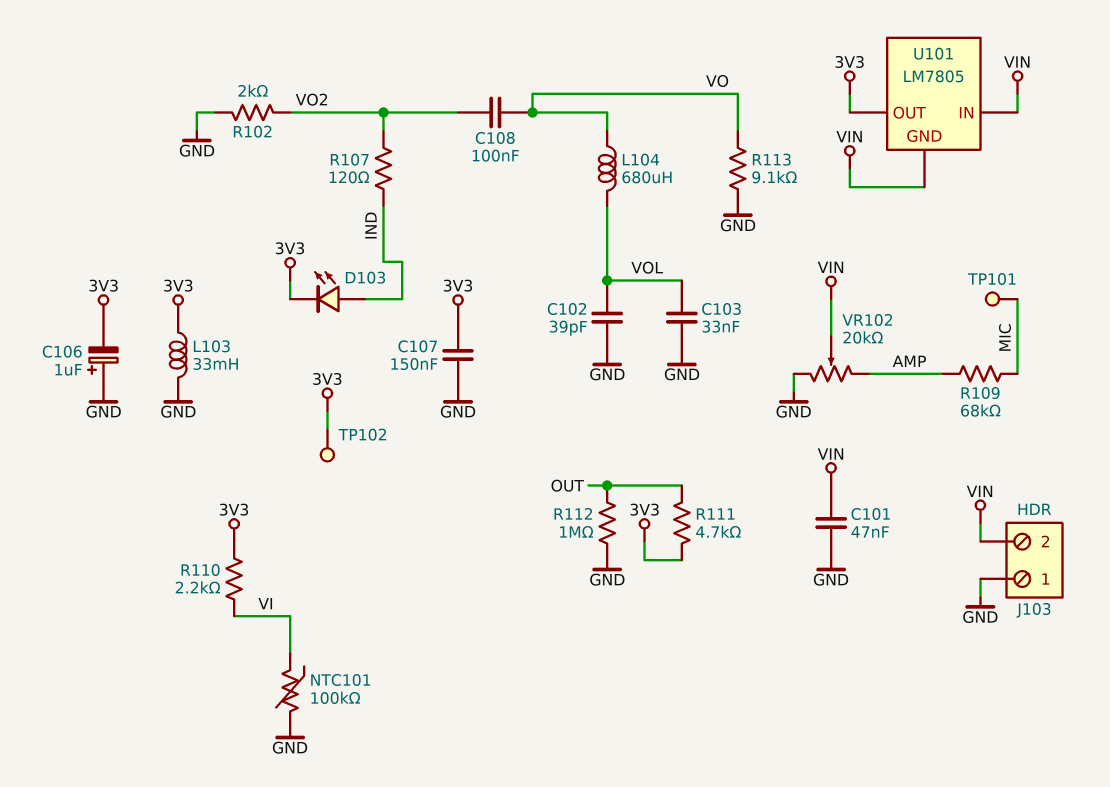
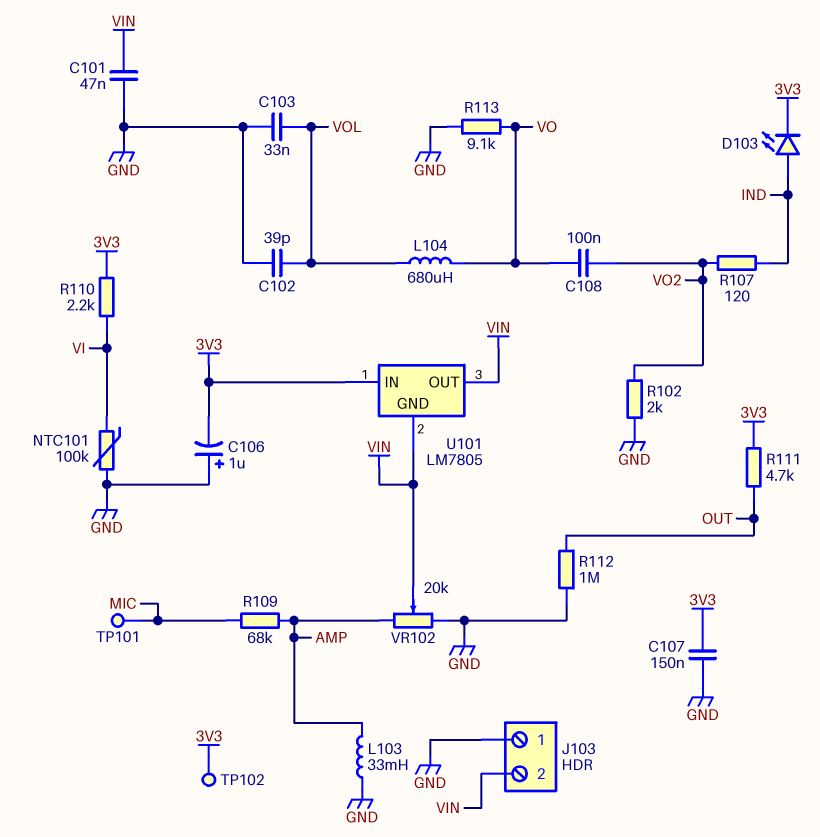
L103: 33mH (3V3, GND) -> 33mH (AMP, GND)
U101 pin IN: VIN -> 3V3
U101 pin OUT: 3V3 -> VIN

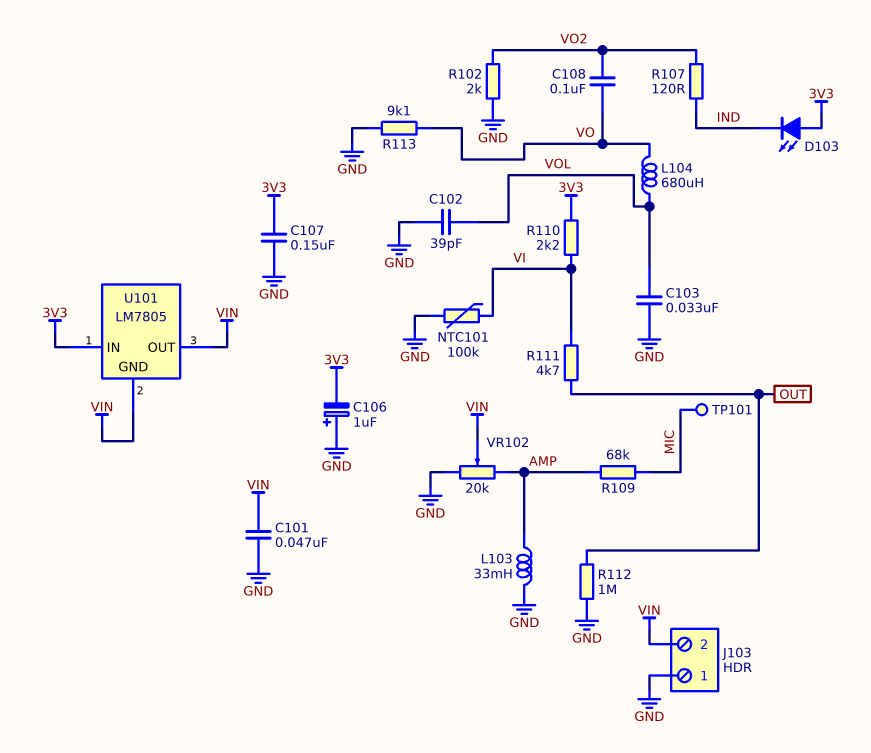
D103: LED (A IND, K 3V3) -> LED (A 3V3, K IND)
R111: 4.7k (3V3, OUT) -> 4.7k (OUT, VI)
TP102: test point (3V3) -> none

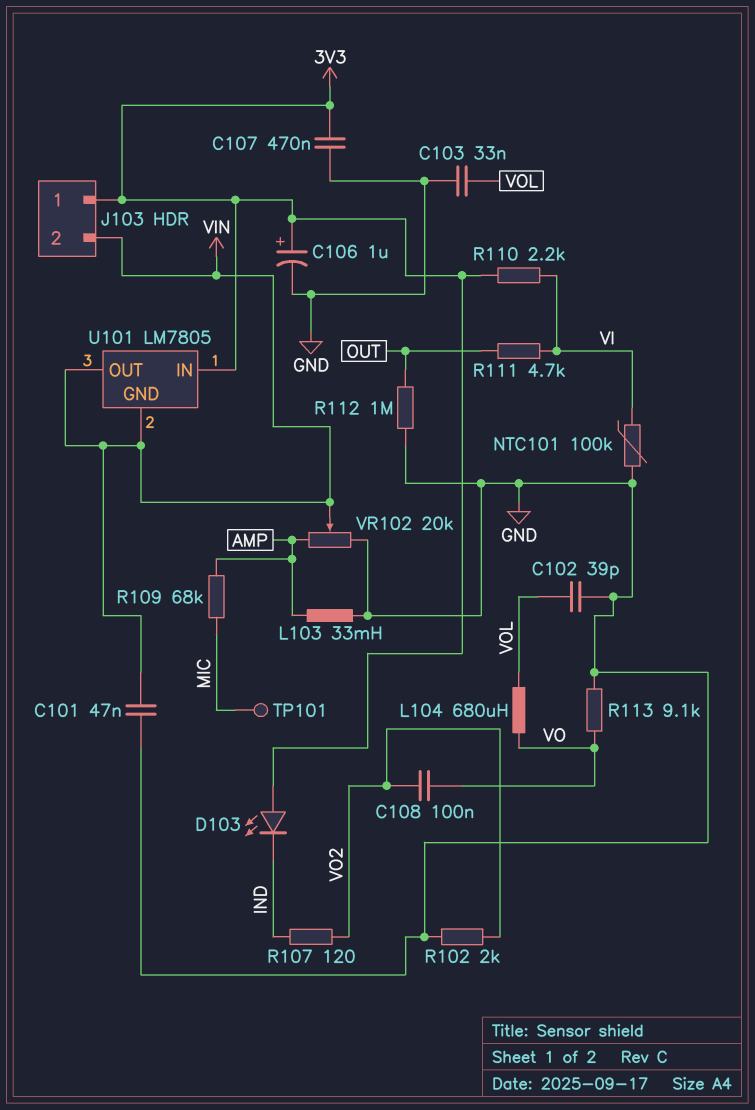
C106: 1uF (plus GND, minus 3V3) -> 1uF (plus 3V3, minus GND)
C107: 150nF (3V3, GND) -> 470nF (3V3, GND)
J103 pin 1: GND -> 3V3

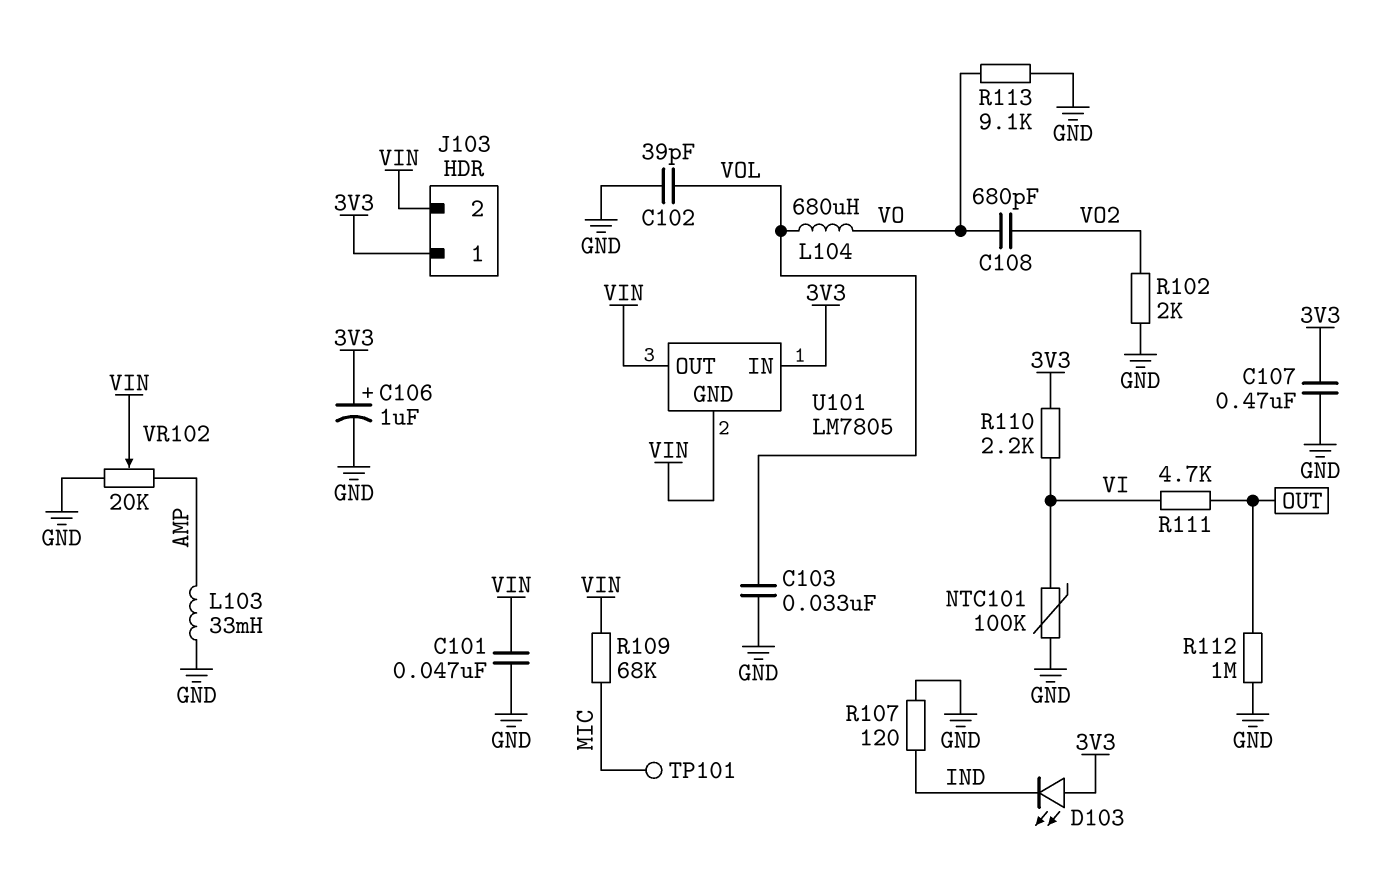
C108: 100nF (VO, VO2) -> 680pF (VO, VO2)
R107: 120 (IND, VO2) -> 120 (GND, IND)
R109: 68k (AMP, MIC) -> 68k (MIC, VIN)

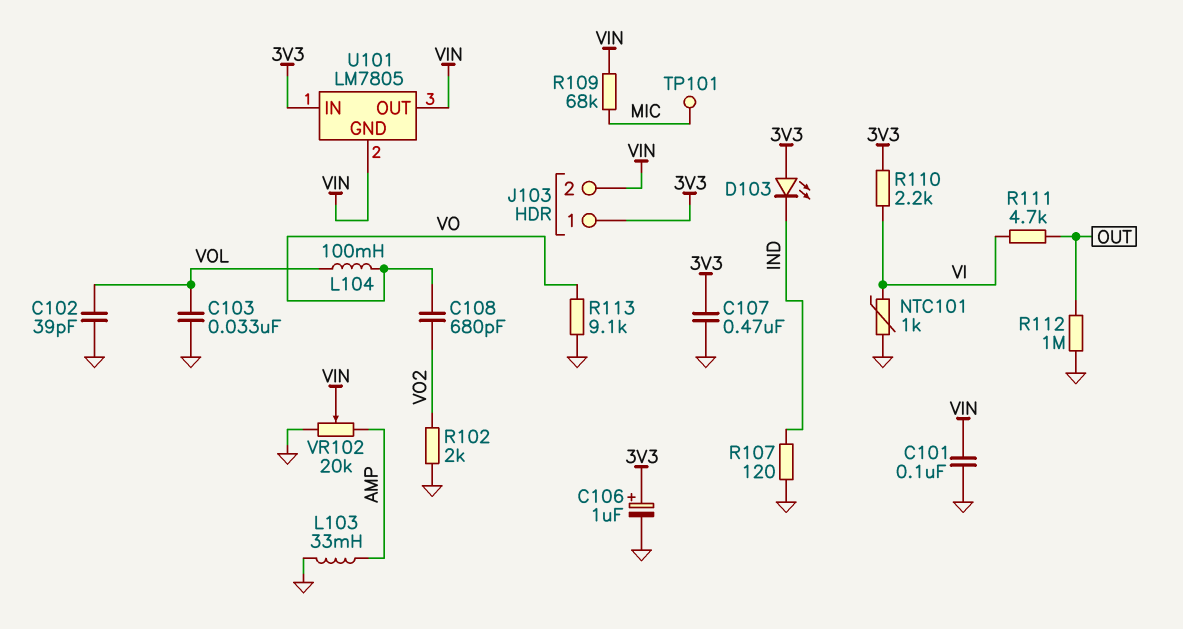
C101: 47nF (GND, VIN) -> 100nF (GND, VIN)
L104: 680uH (VO, VOL) -> 100mH (VO, VOL)
NTC101: 100k (GND, VI) -> 1k (GND, VI)

